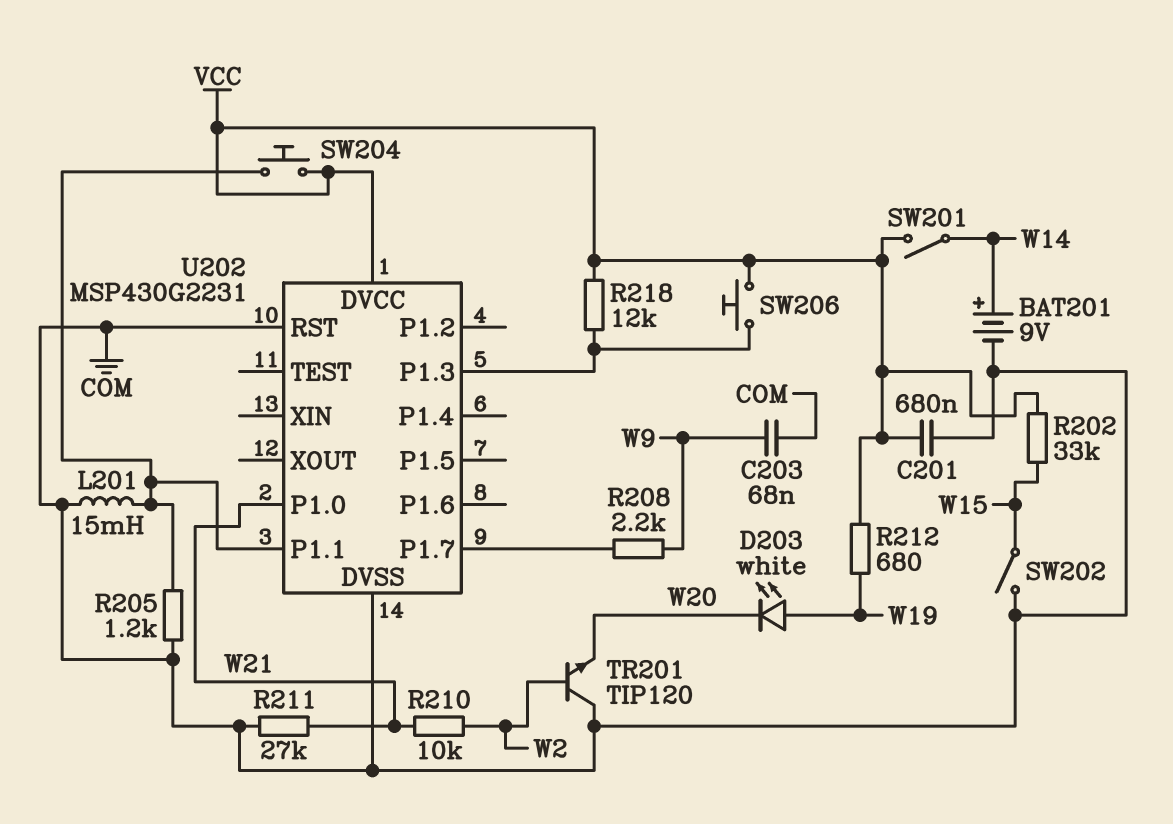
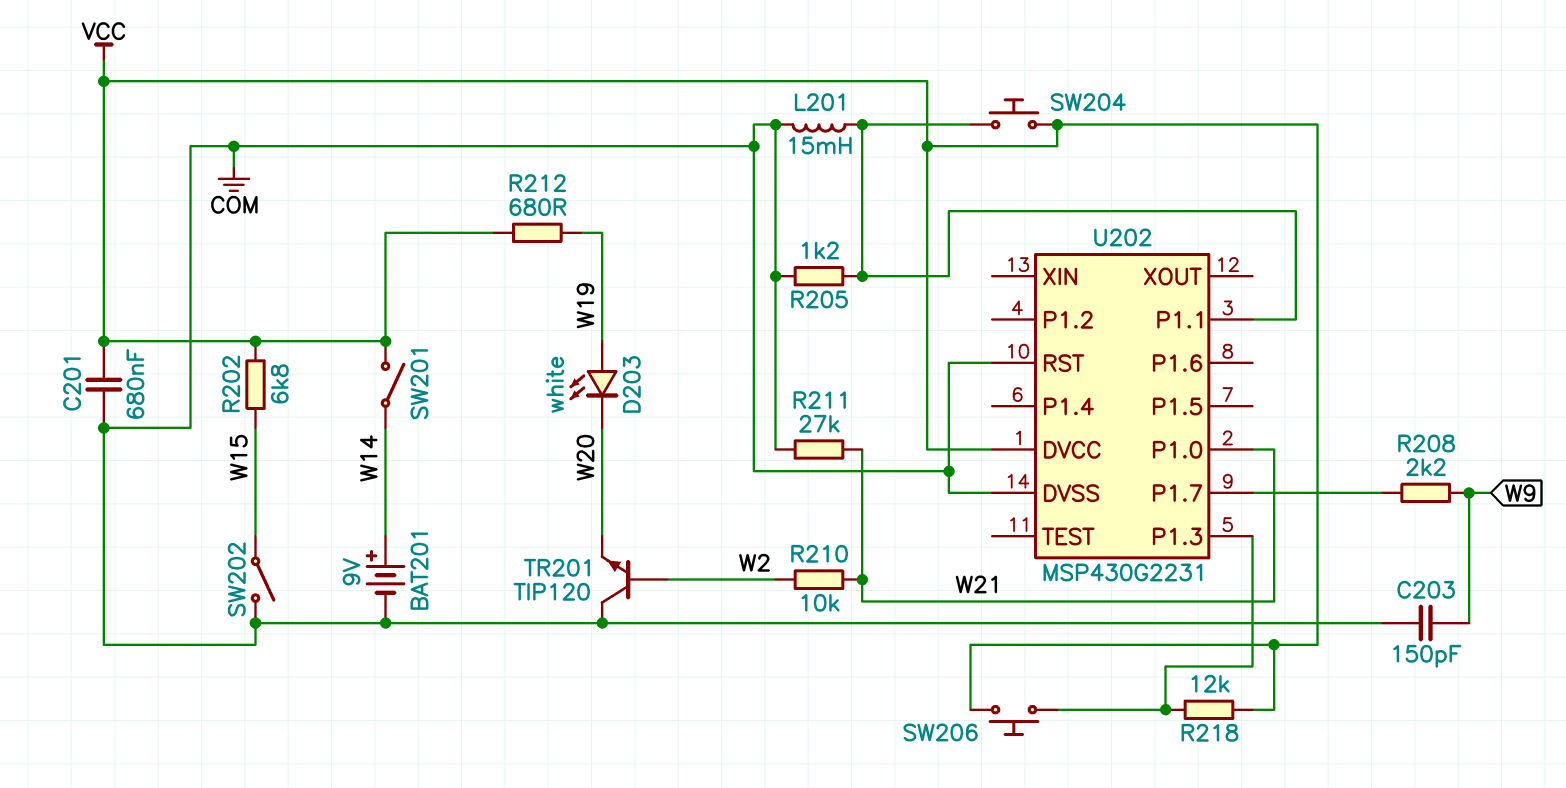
C203: 68nF (COM, W9) -> 150pF (COM, W9)
R202: 33k (VCC, W15) -> 6.8k (VCC, W15)

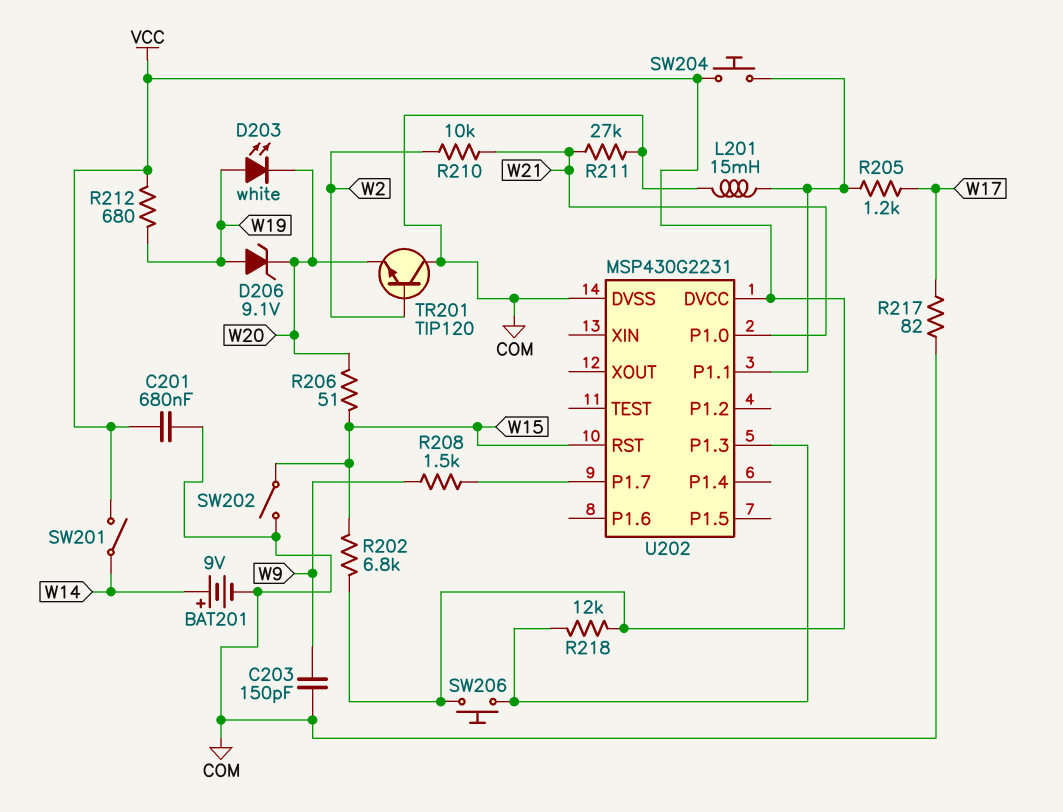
D206: none -> zener 9.1V (A W19, K W20)
R205: 1.2k (COM, U202/P1.1) -> 1.2k (U202/P1.1, W17)
R206: none -> 51 (W15, W20)
R208: 2.2k (U202/P1.7, W9) -> 1.5k (U202/P1.7, W9)
R217: none -> 82 (COM, W17)
U202 pin RST: COM -> W15

